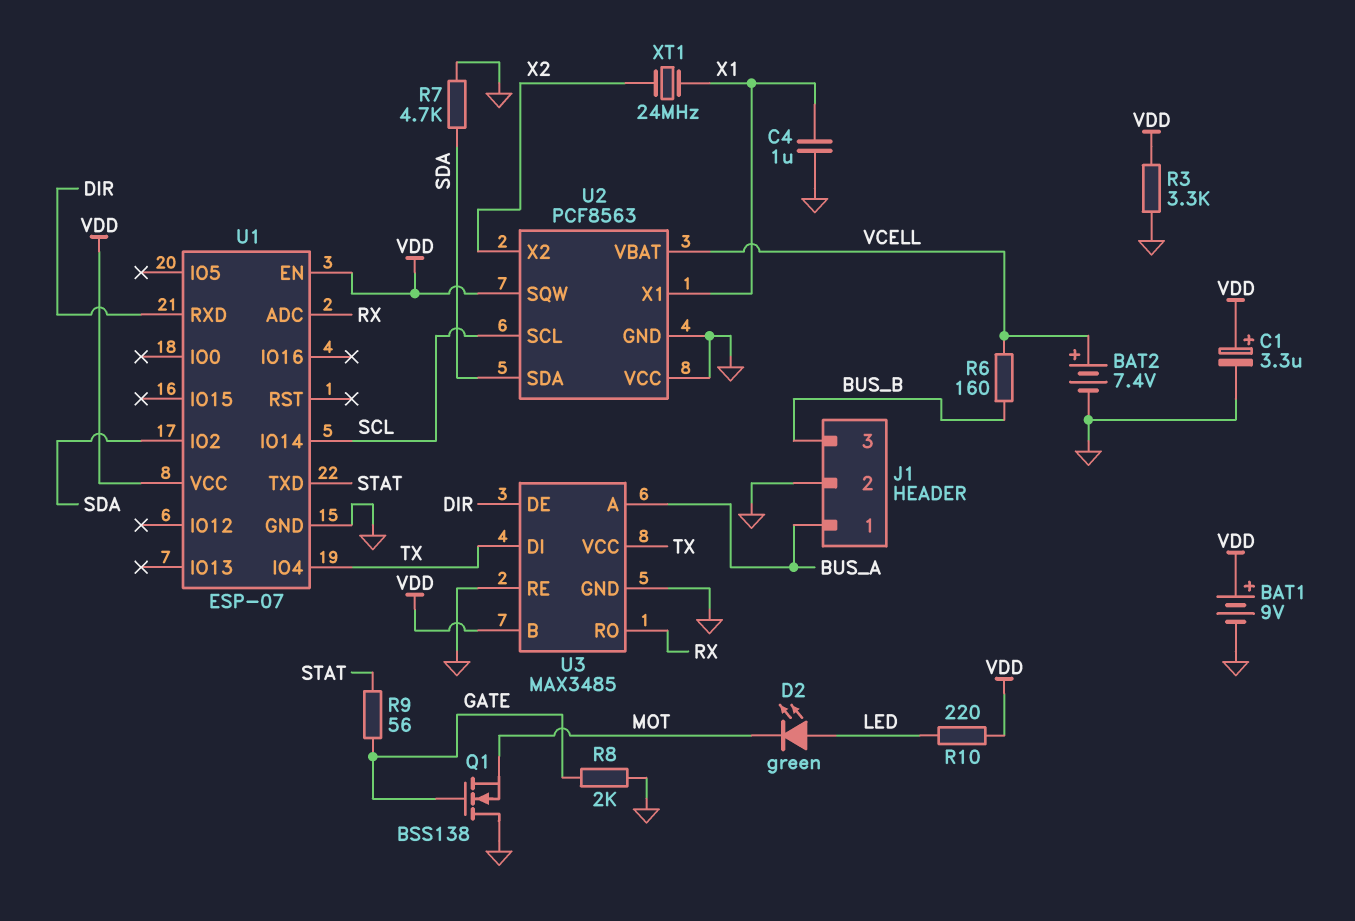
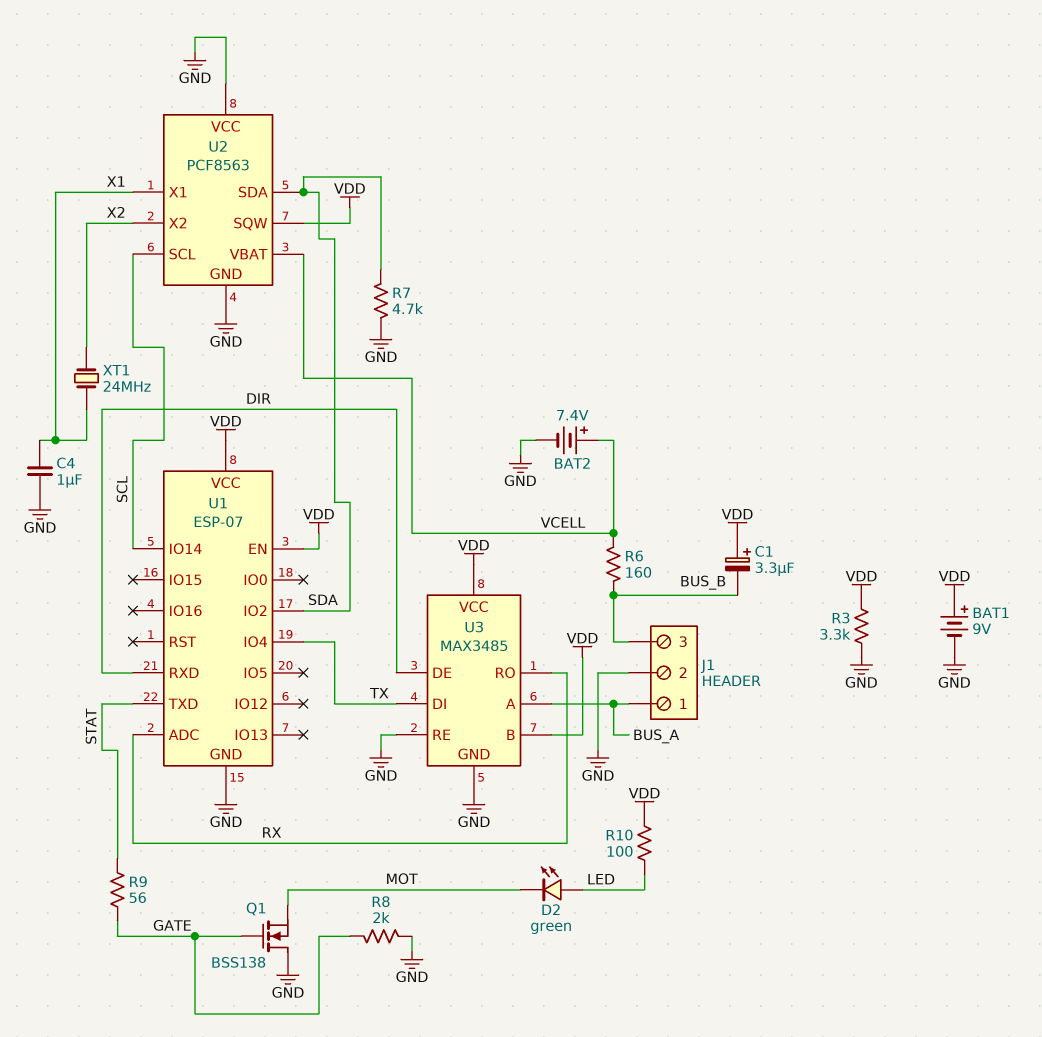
C1: 3.3uF (plus VDD, minus GND) -> 3.3uF (plus VDD, minus BUS_B)
R10: 220 (LED, VDD) -> 100 (LED, VDD)
U3 pin VCC: TX -> VDD

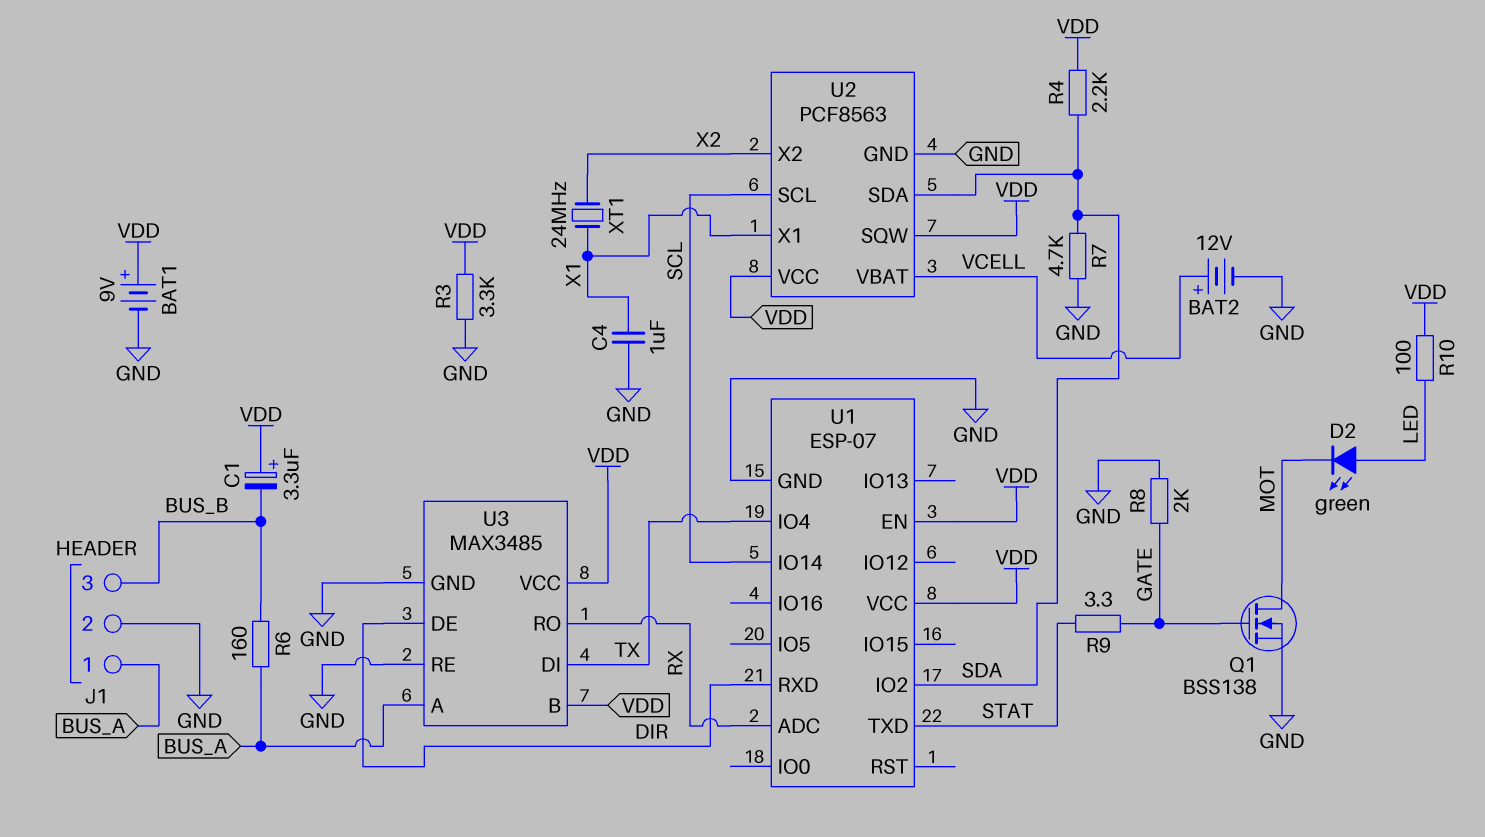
BAT2: 7.4V (plus VCELL, minus GND) -> 12V (plus VCELL, minus GND)
Q1: NMOS BSS138 (G GATE, D GND, S MOT) -> NMOS BSS138 (G GATE, D MOT, S GND)
R4: none -> 2.2k (SDA, VDD)
R6: 160 (BUS_B, VCELL) -> 160 (BUS_A, BUS_B)
R9: 56 (GATE, STAT) -> 3.3 (GATE, STAT)
U2 pin VCC: GND -> VDD

